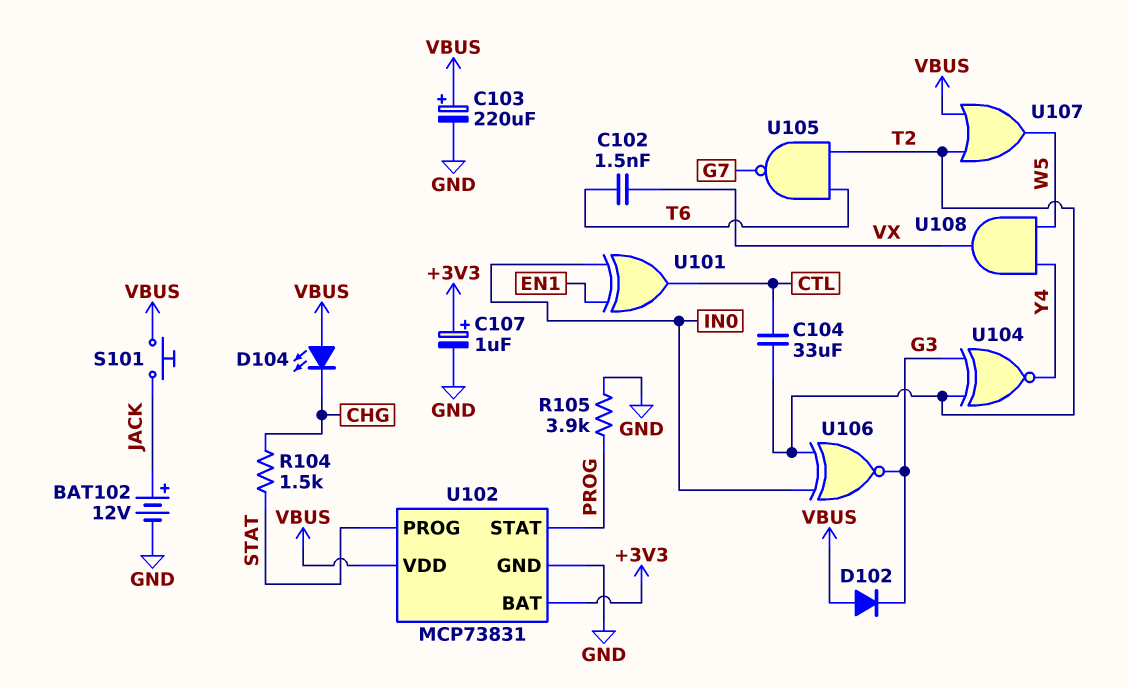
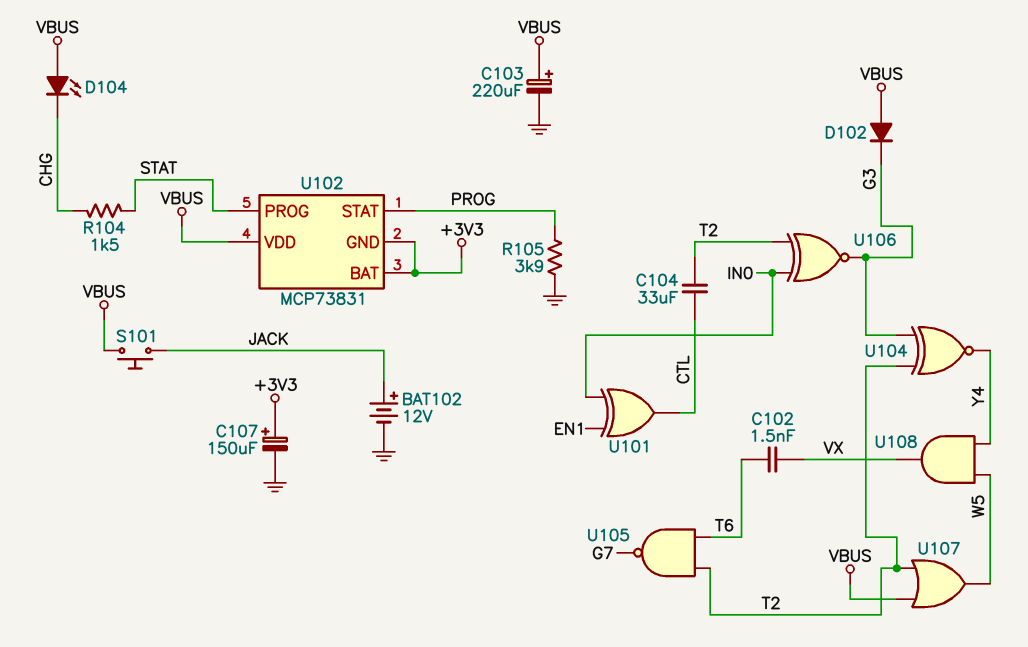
C107: 1uF (plus +3V3, minus GND) -> 150uF (plus +3V3, minus GND)
U102 pin GND: GND -> +3V3

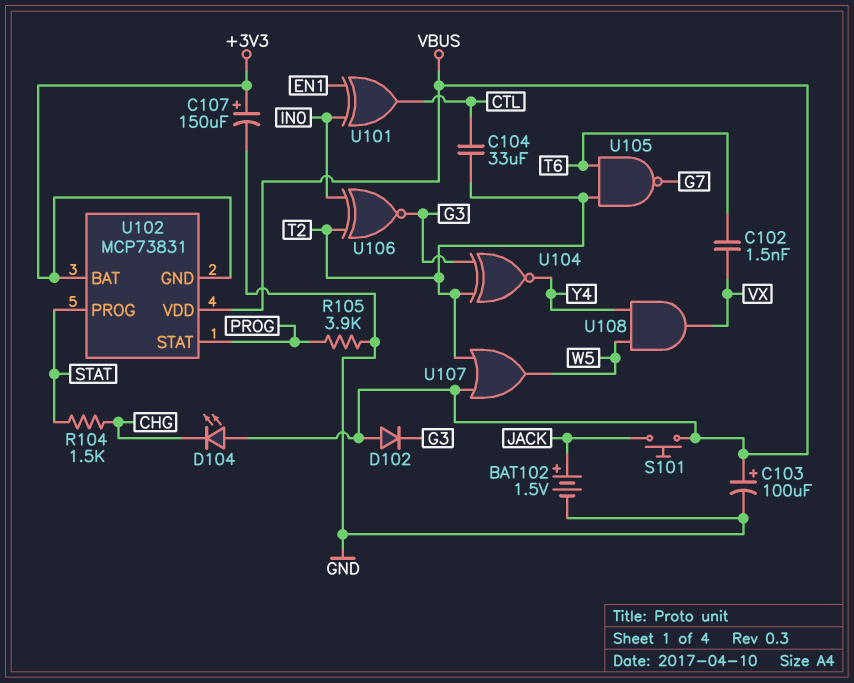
BAT102: 12V (plus JACK, minus GND) -> 1.5V (plus JACK, minus GND)
C103: 220uF (plus VBUS, minus GND) -> 100uF (plus VBUS, minus GND)

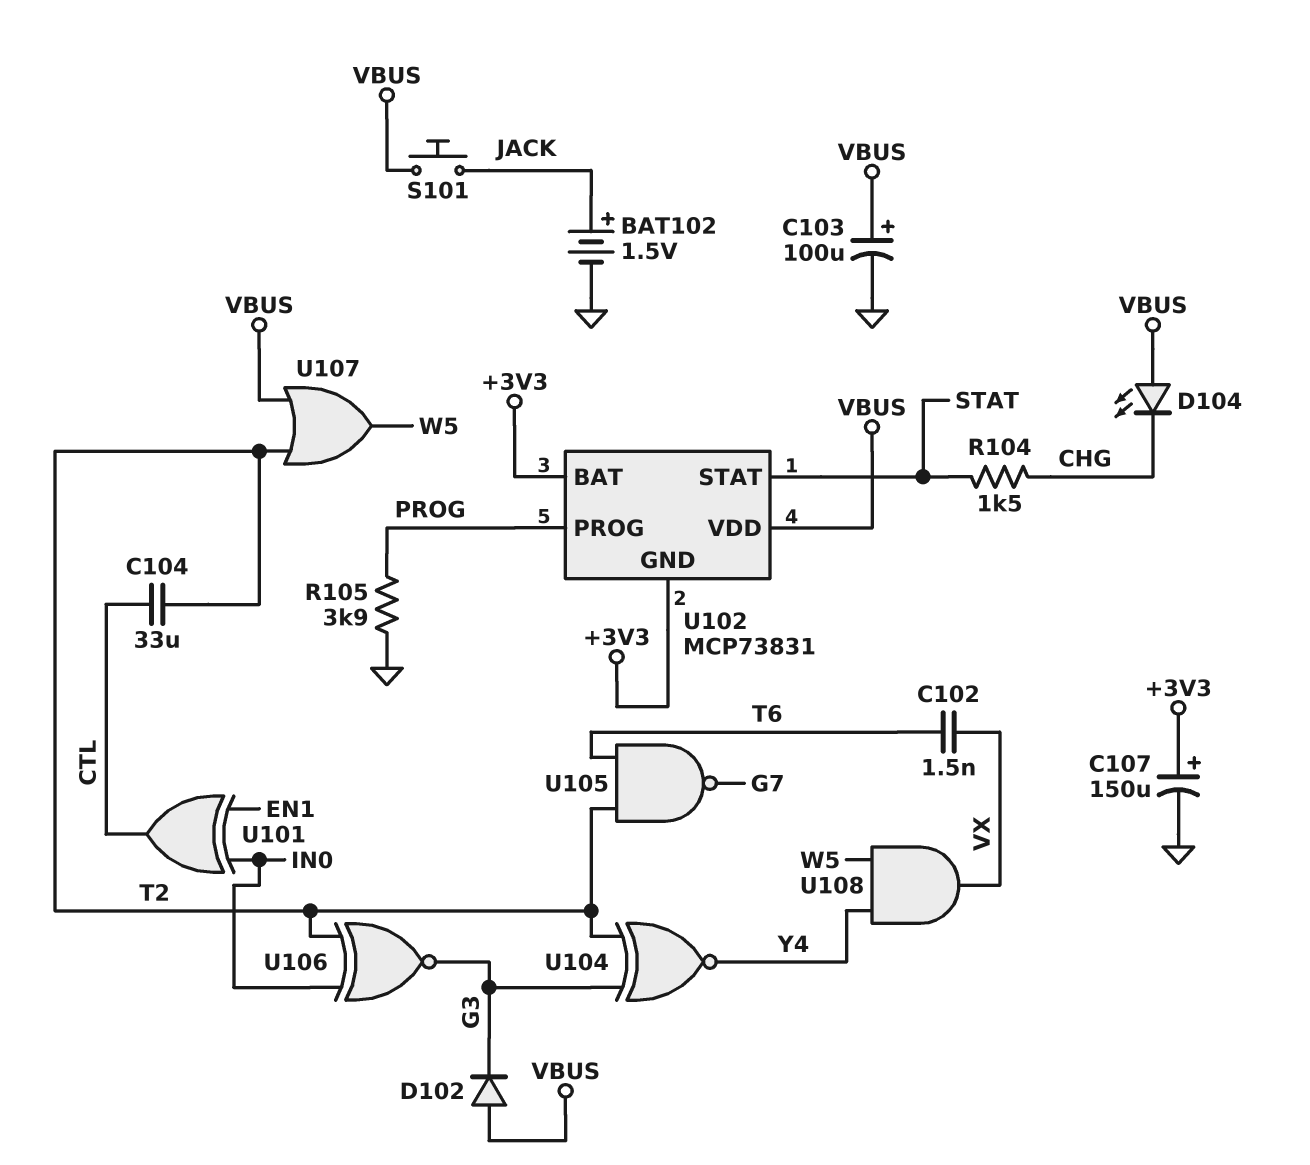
U102 pin PROG: STAT -> PROG
U102 pin STAT: PROG -> STAT

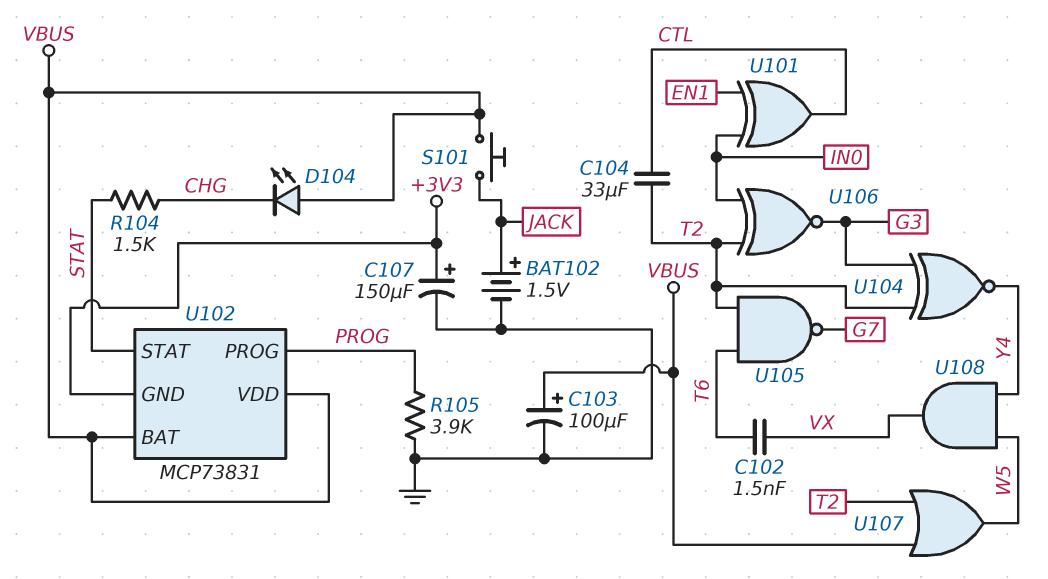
D102: diode (A VBUS, K G3) -> none
U102 pin BAT: +3V3 -> VBUS

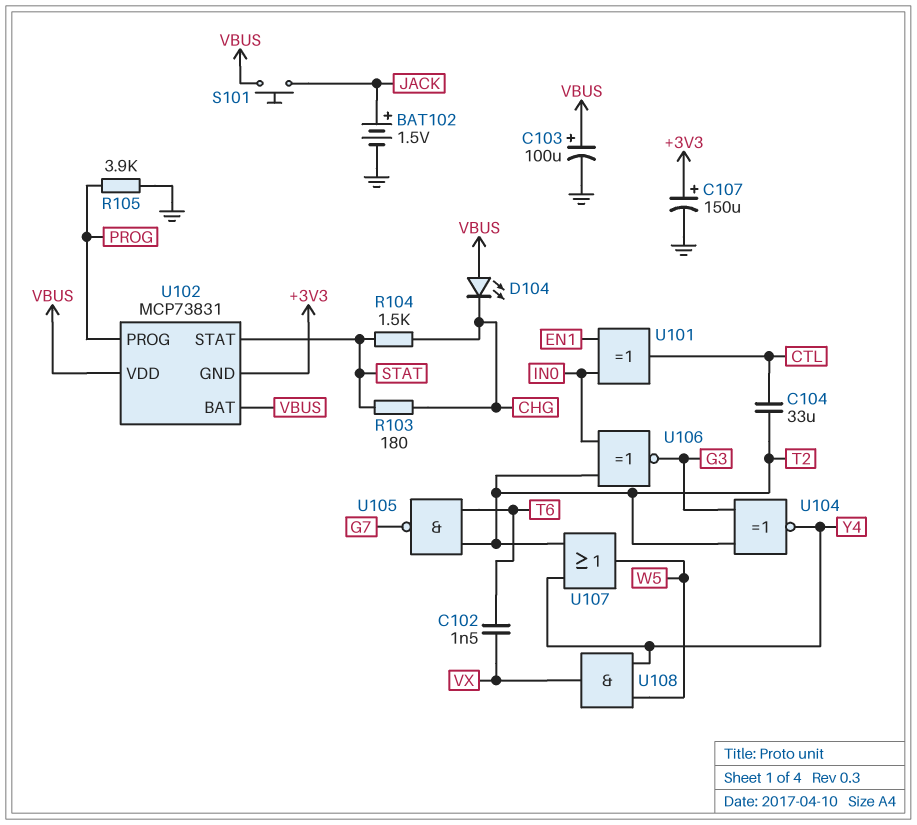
R103: none -> 180 (CHG, STAT)
U107: OR (in T2, in VBUS, out W5) -> OR (in T2, in Y4, out W5)

